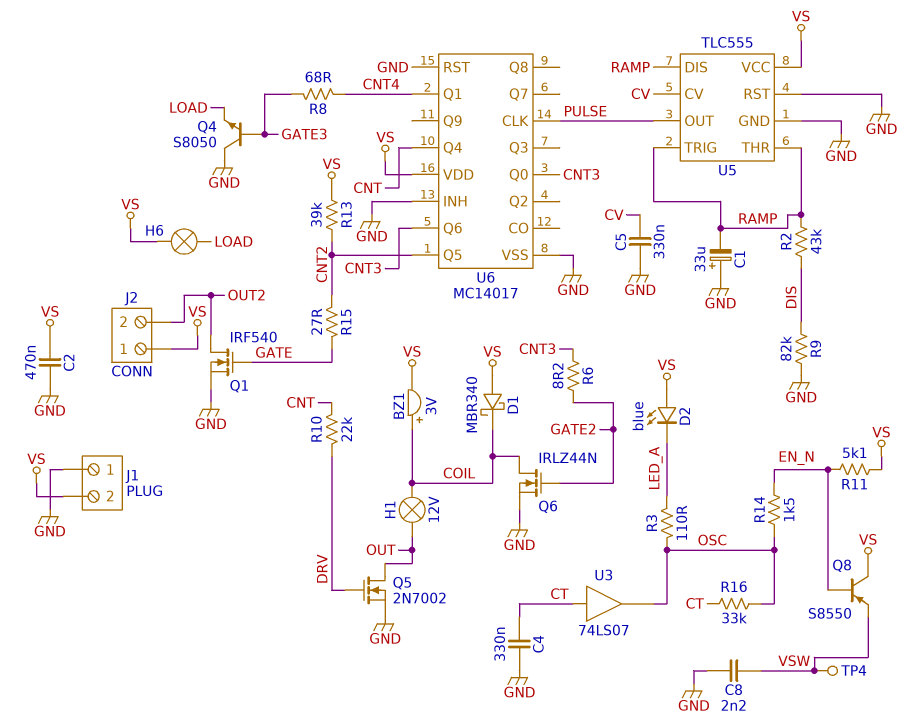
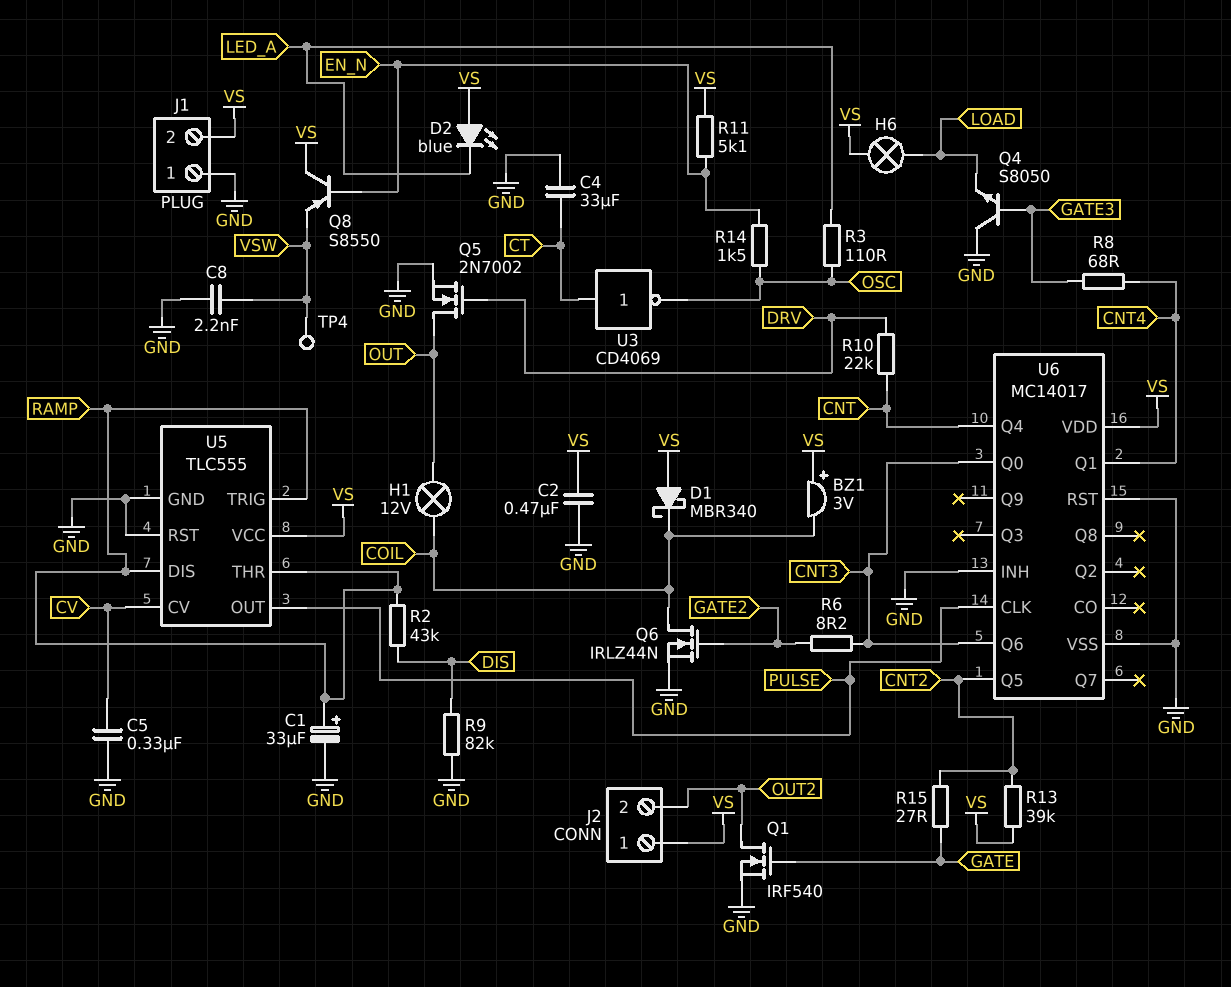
BZ1: buzzer 3V (plus COIL, minus VS) -> buzzer 3V (plus VS, minus COIL)
C1: 33uF (plus GND, minus RAMP) -> 33uF (plus RAMP, minus GND)
C4: 330nF (CT, GND) -> 33uF (CT, GND)
R16: 33k (CT, OSC) -> none
U3: buffer 74LS07 (in CT, out OSC) -> NOT CD4069 (in CT, out OSC)

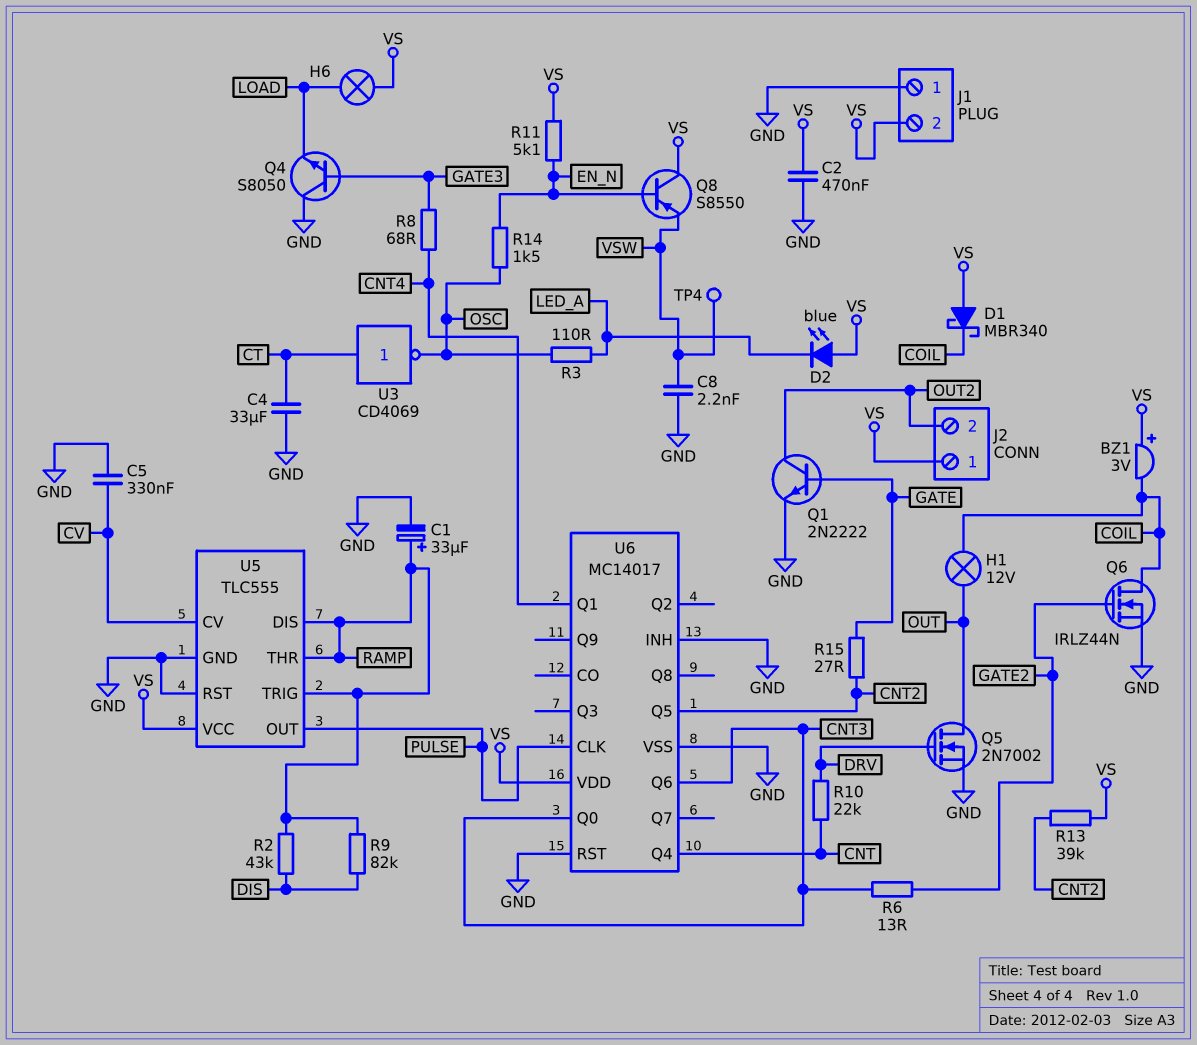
Q1: NMOS IRF540 (G GATE, D OUT2, S GND) -> NPN 2N2222 (B GATE, C OUT2, E GND)
R6: 8.2 (CNT3, GATE2) -> 13 (CNT3, GATE2)
R9: 82k (DIS, GND) -> 82k (DIS, RAMP)

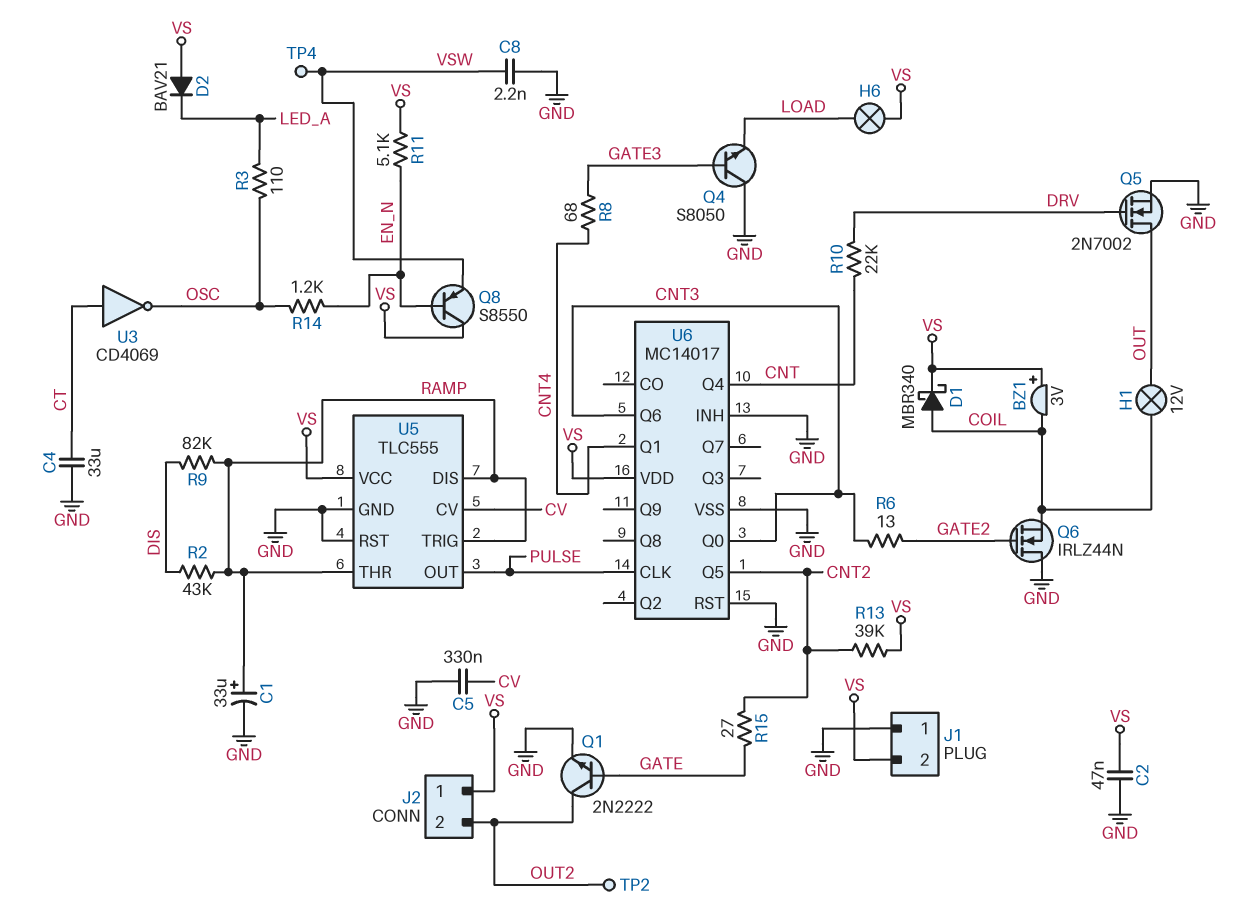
C2: 470nF (GND, VS) -> 47nF (GND, VS)
D1: schottky MBR340 (A VS, K COIL) -> schottky MBR340 (A COIL, K VS)
D2: LED blue (A VS, K LED_A) -> diode BAV21 (A VS, K LED_A)
Q6: NMOS IRLZ44N (G GATE2, D COIL, S GND) -> NMOS IRLZ44N (G GATE2, D GND, S COIL)
R14: 1.5k (EN_N, OSC) -> 1.2k (EN_N, OSC)
TP2: none -> test point (OUT2)

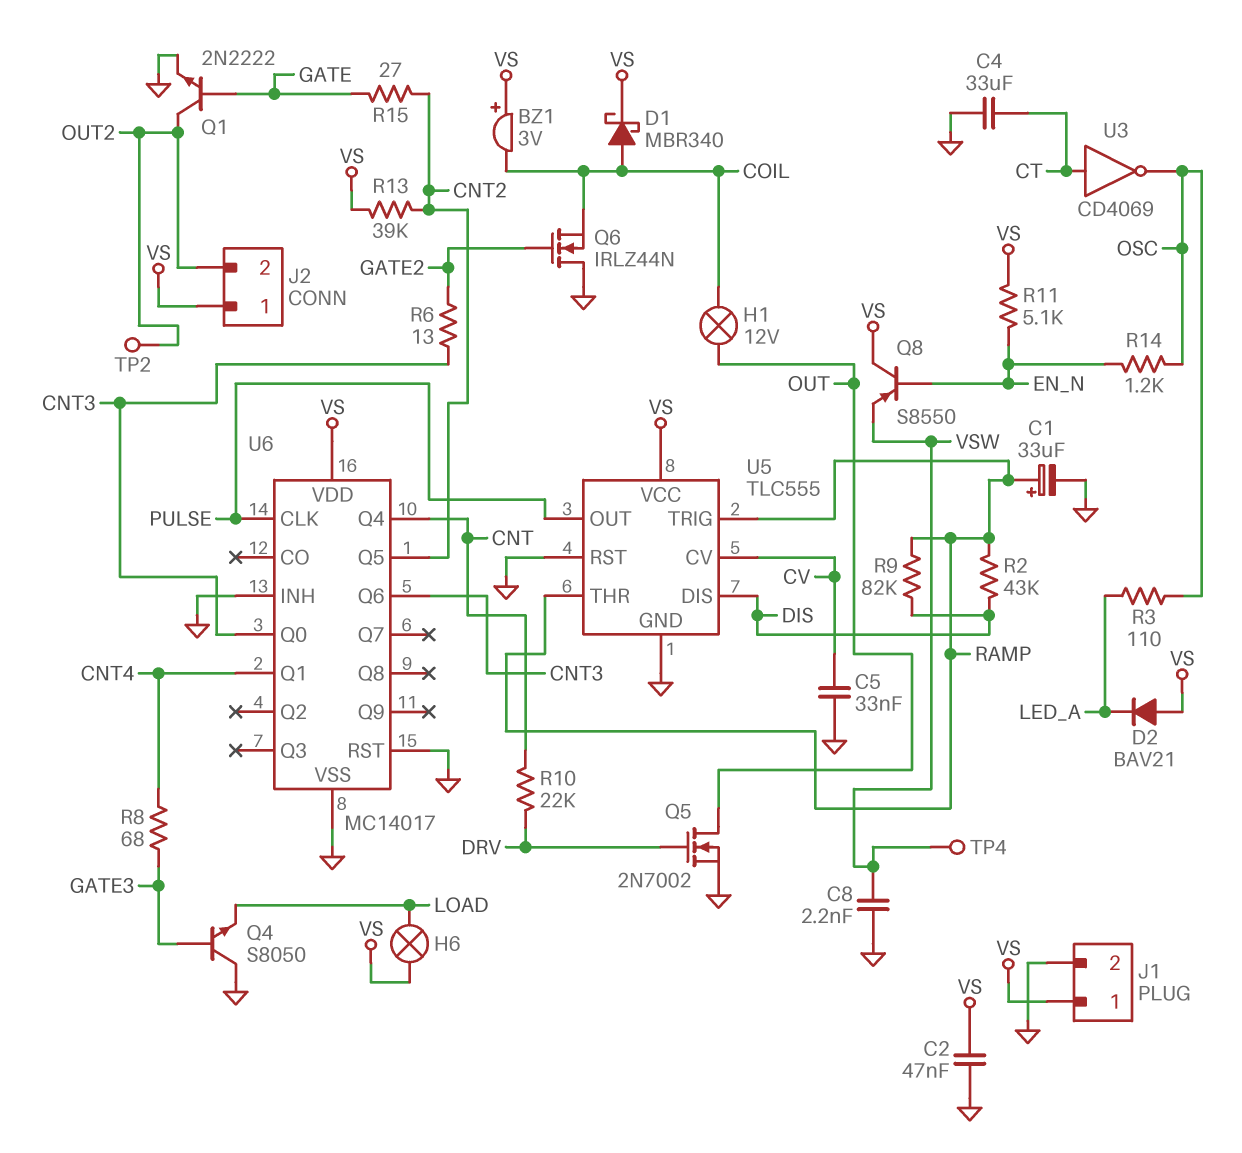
C5: 330nF (CV, GND) -> 33nF (CV, GND)
J1 pin 1: GND -> VS
J1 pin 2: VS -> GND
U5 pin DIS: RAMP -> DIS

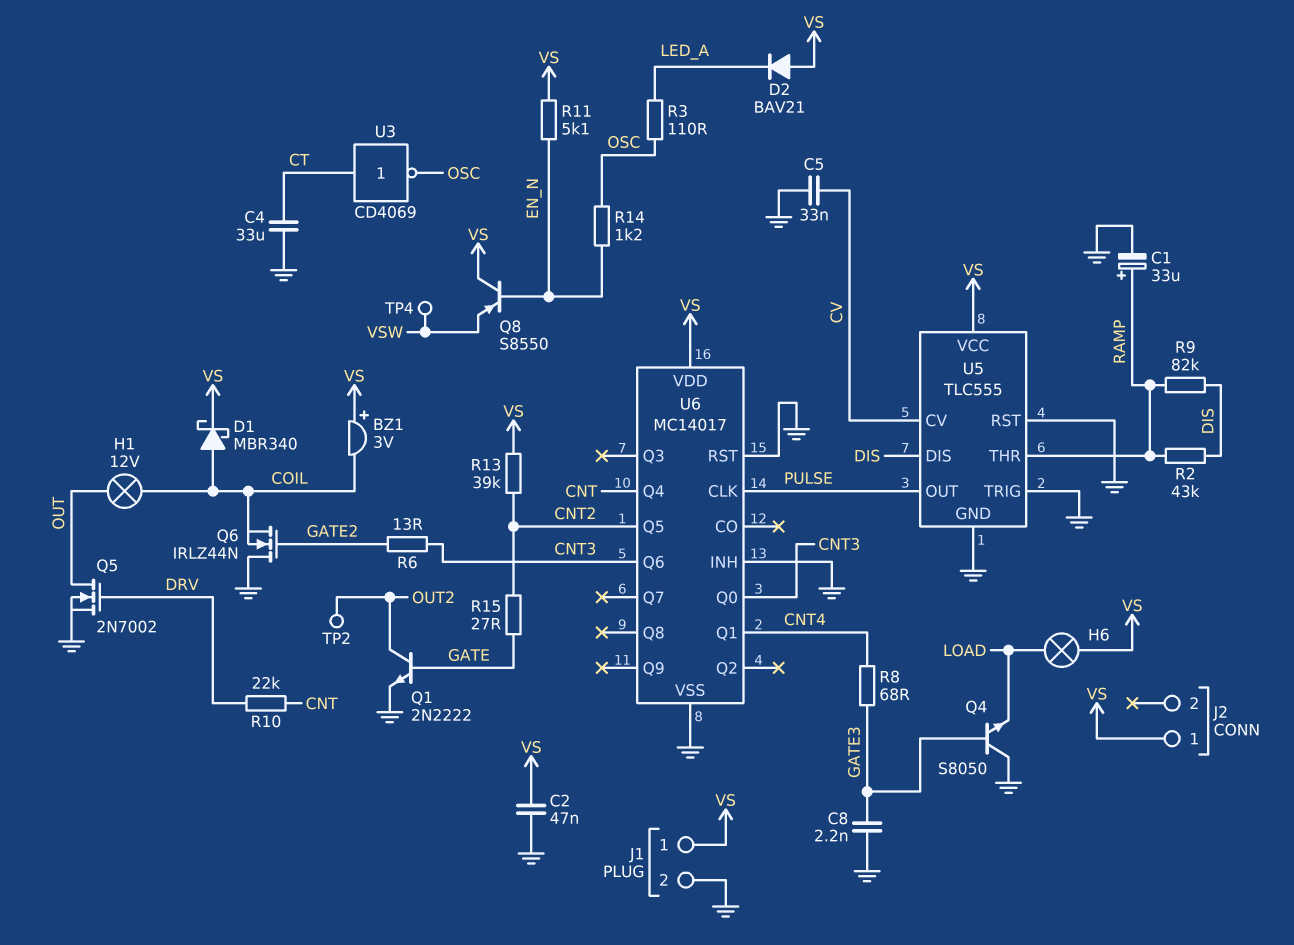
C8: 2.2nF (GND, VSW) -> 2.2nF (GATE3, GND)
J2 pin 2: OUT2 -> none
U5 pin TRIG: RAMP -> GND

